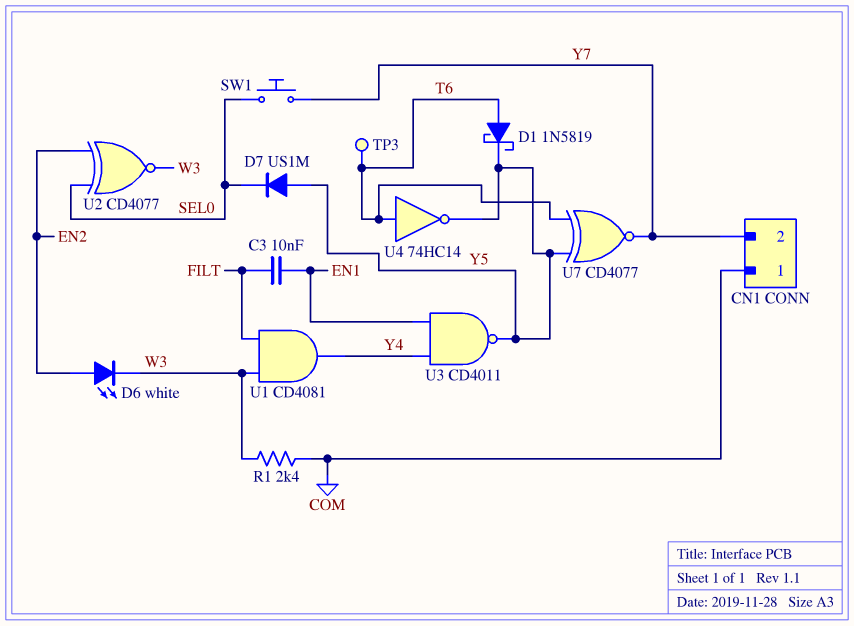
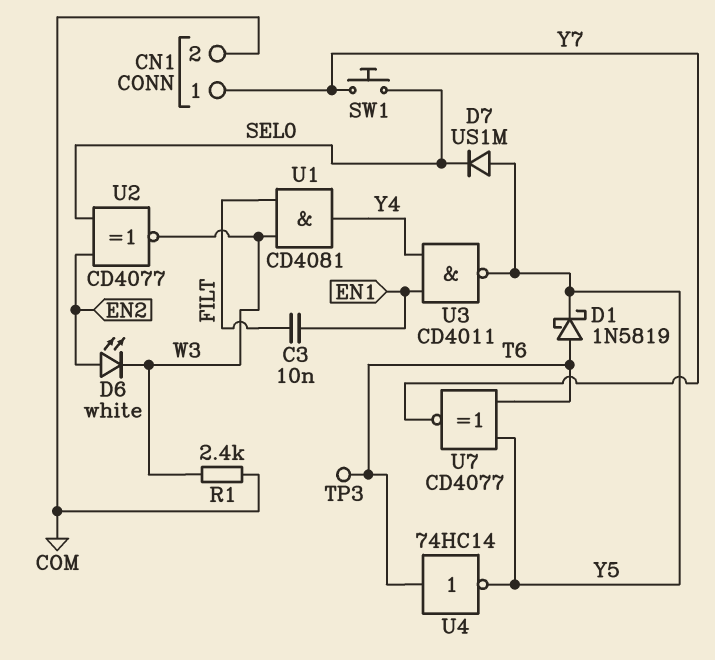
CN1 pin 1: COM -> Y7
CN1 pin 2: Y7 -> COM

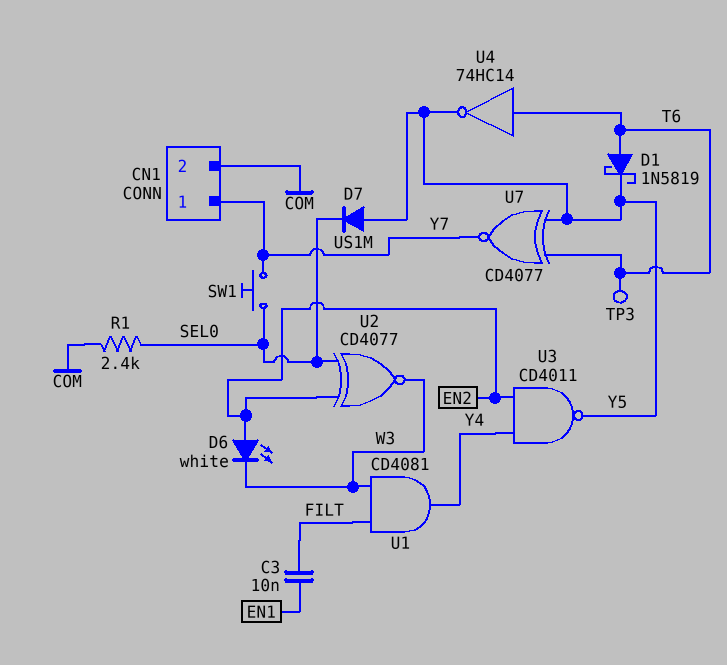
R1: 2.4k (COM, W3) -> 2.4k (COM, SEL0)
U3: NAND CD4011 (in EN1, in Y4, out Y5) -> NAND CD4011 (in EN2, in Y4, out Y5)

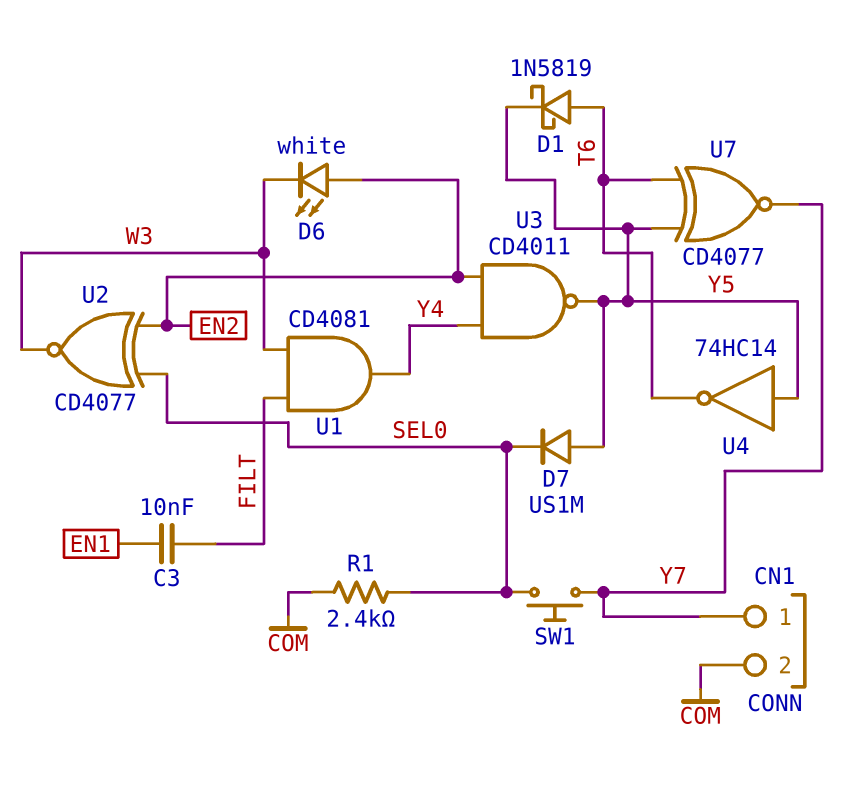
TP3: test point (T6) -> none
U4: NOT 74HC14 (in T6, out Y5) -> NOT 74HC14 (in Y5, out T6)

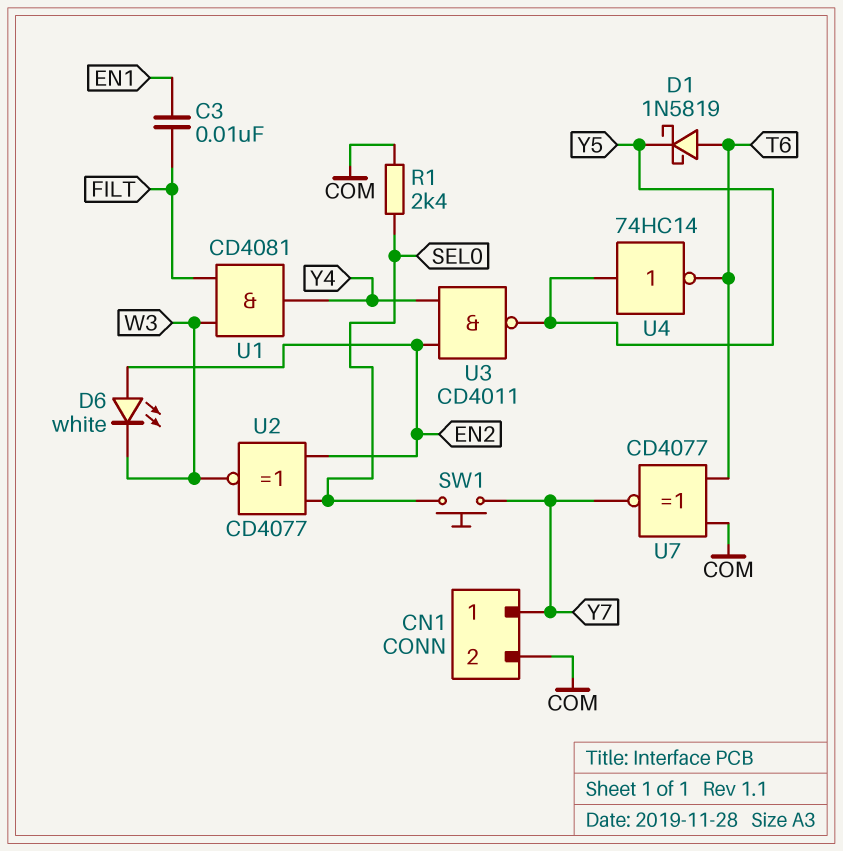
D7: diode US1M (A Y5, K SEL0) -> none
U7: XNOR CD4077 (in T6, in Y5, out Y7) -> XNOR CD4077 (in COM, in T6, out Y7)

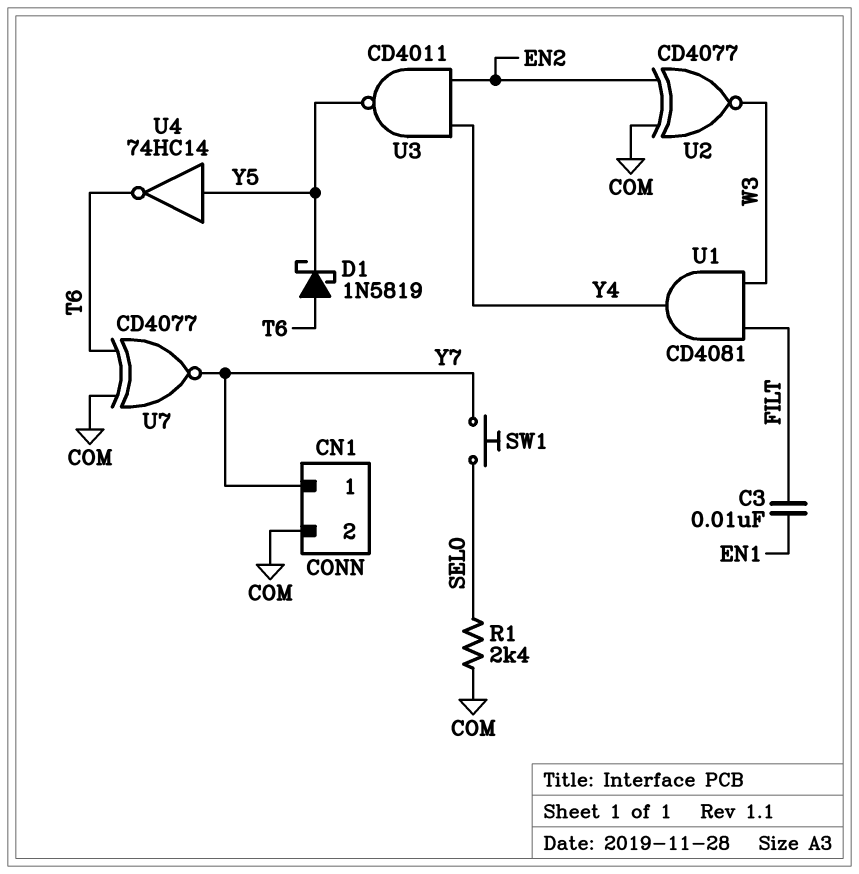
D6: LED white (A EN2, K W3) -> none
U2: XNOR CD4077 (in EN2, in SEL0, out W3) -> XNOR CD4077 (in COM, in EN2, out W3)

